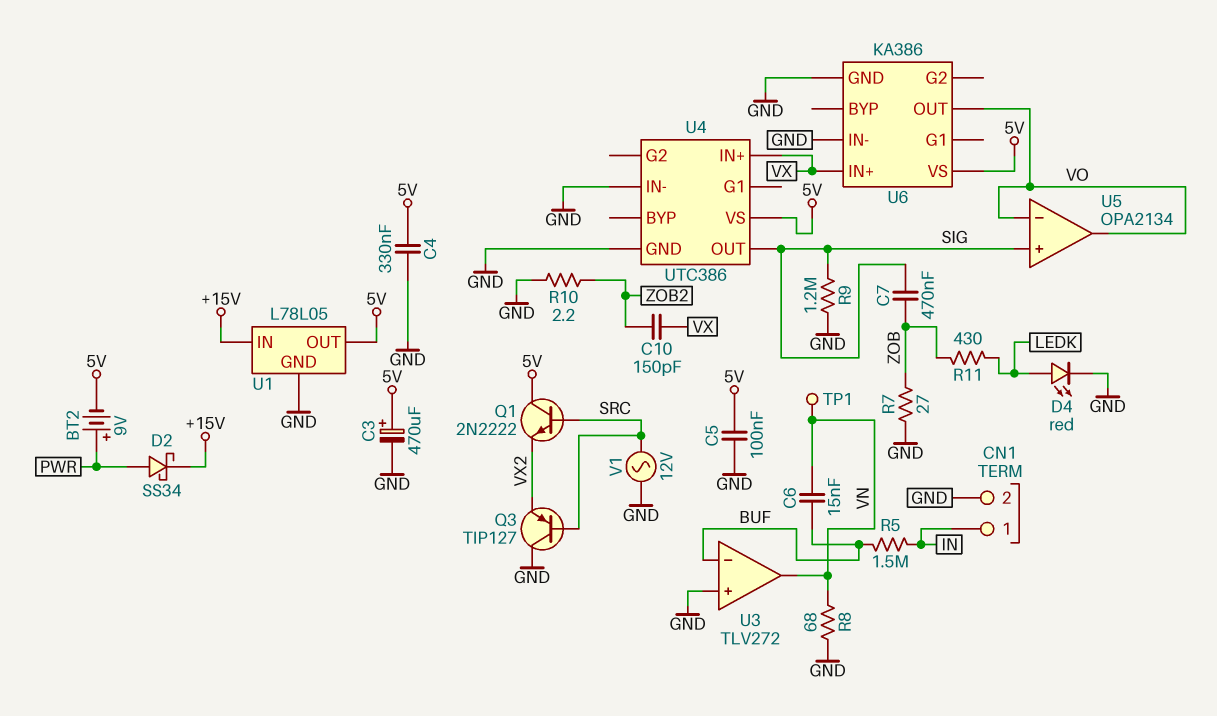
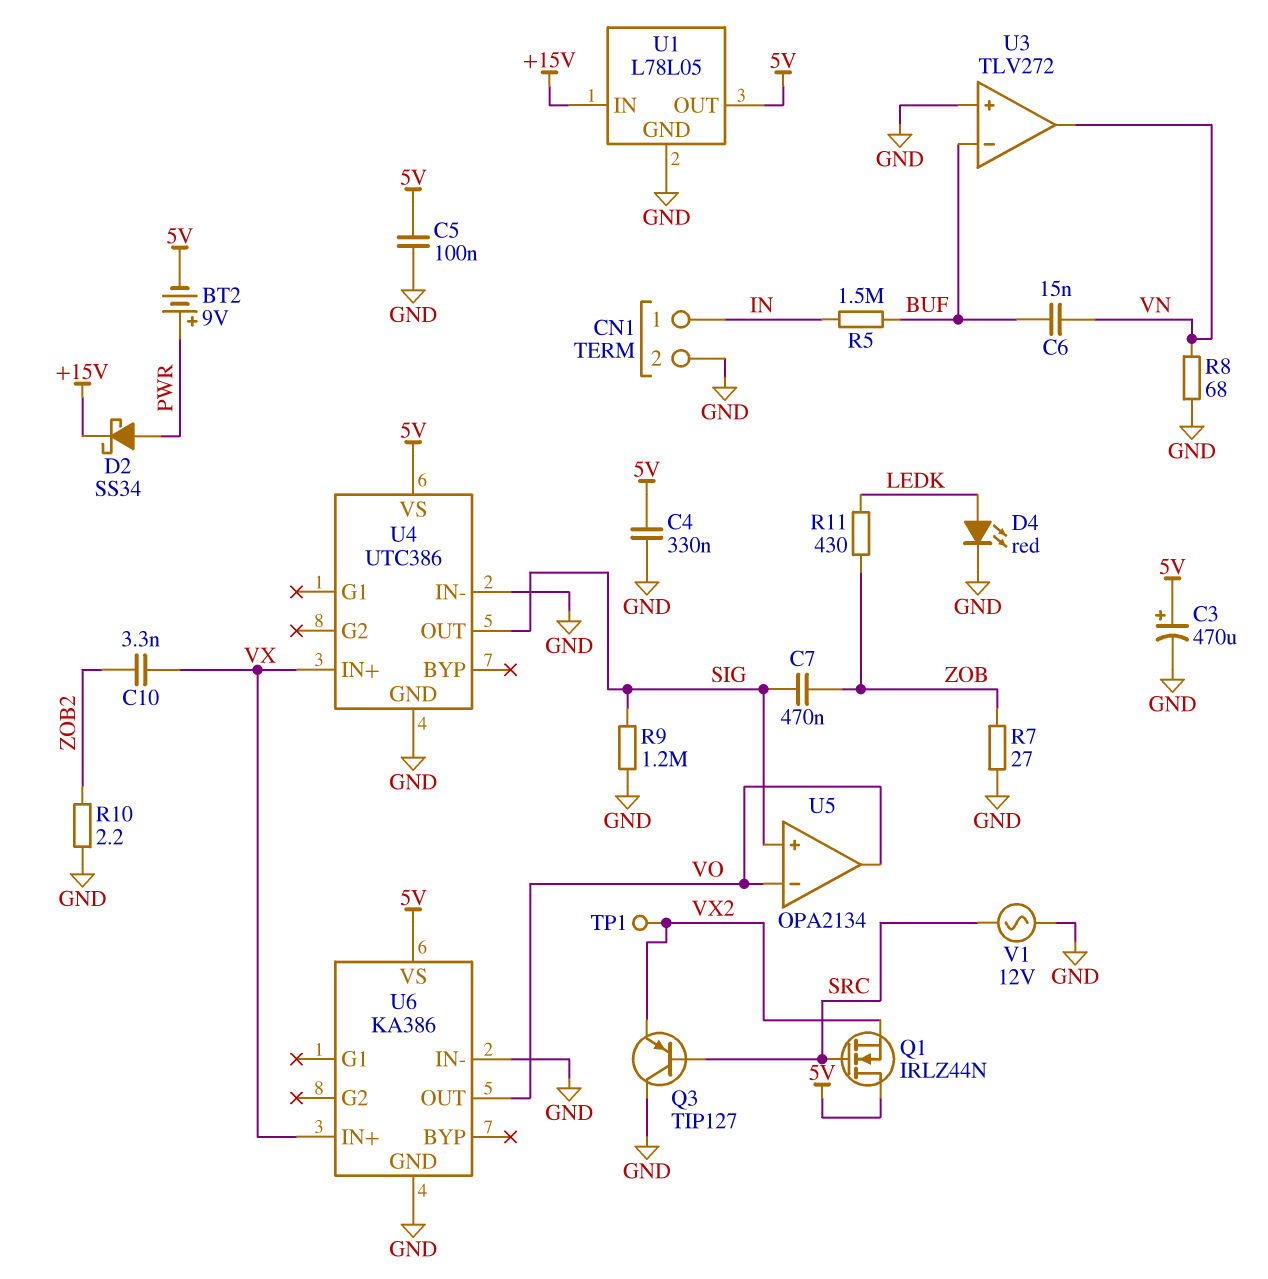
C10: 150pF (VX, ZOB2) -> 3.3nF (VX, ZOB2)
Q1: NPN 2N2222 (B SRC, C 5V, E VX2) -> NMOS IRLZ44N (G SRC, D 5V, S VX2)
TP1: test point (VN) -> test point (VX2)

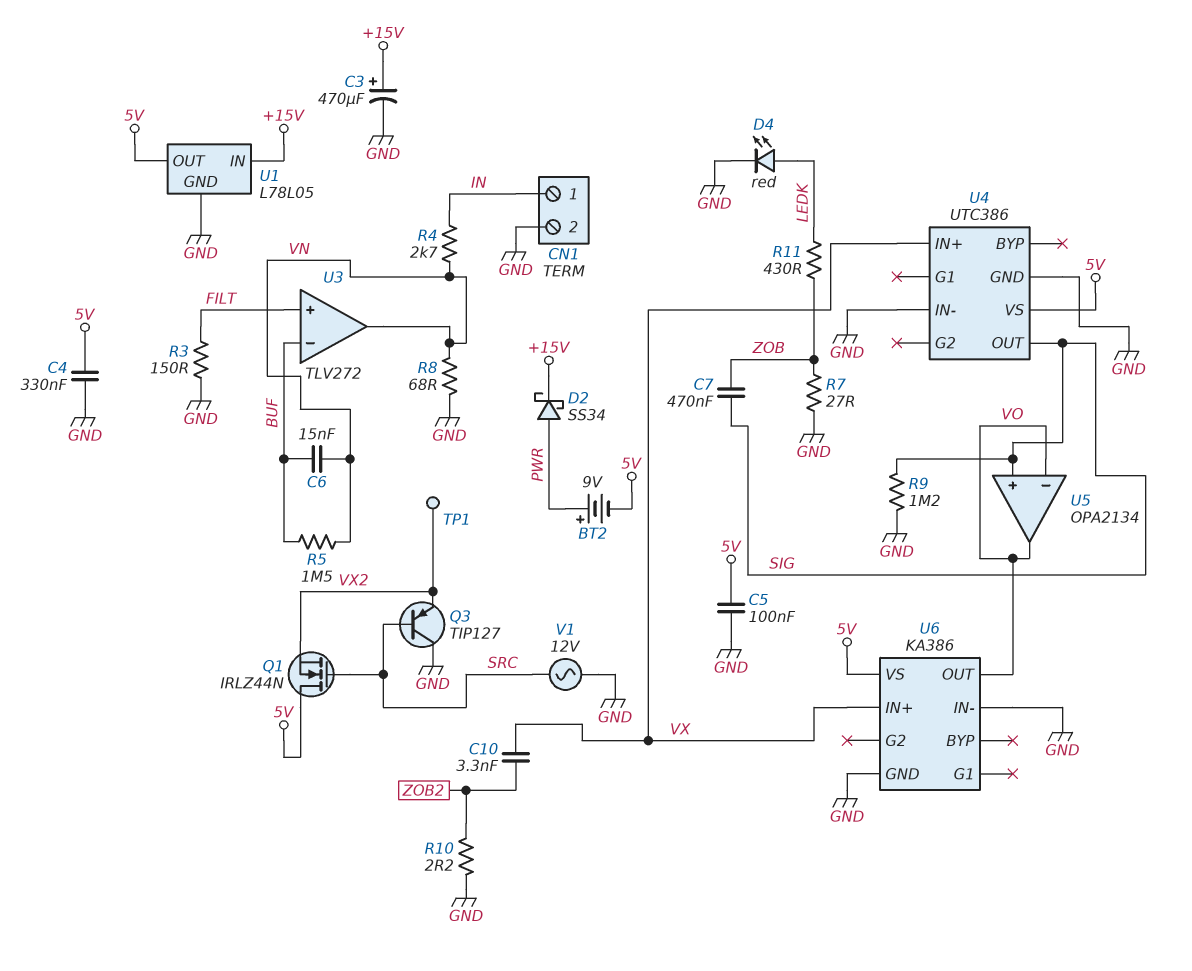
C3: 470uF (plus 5V, minus GND) -> 470uF (plus +15V, minus GND)
R3: none -> 150 (FILT, GND)
R4: none -> 2.7k (IN, VN)
R5: 1.5M (BUF, IN) -> 1.5M (BUF, VN)
U3 pin in+: GND -> FILT

